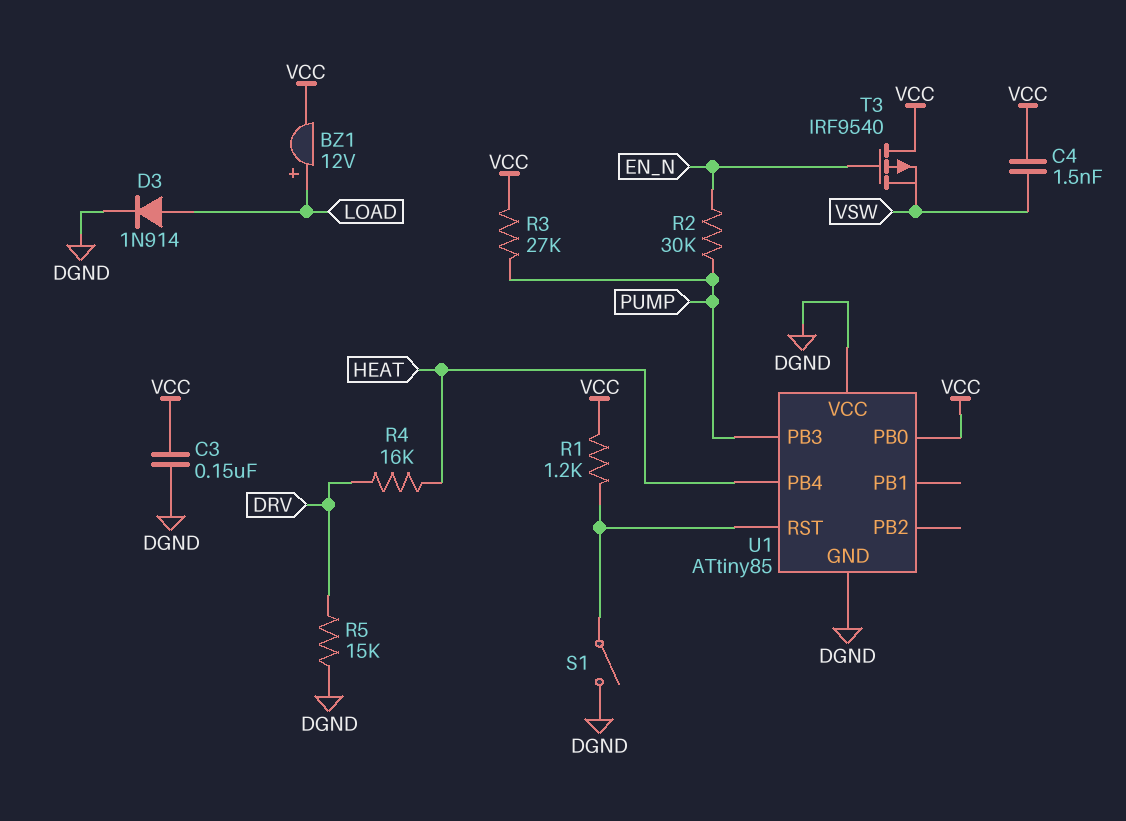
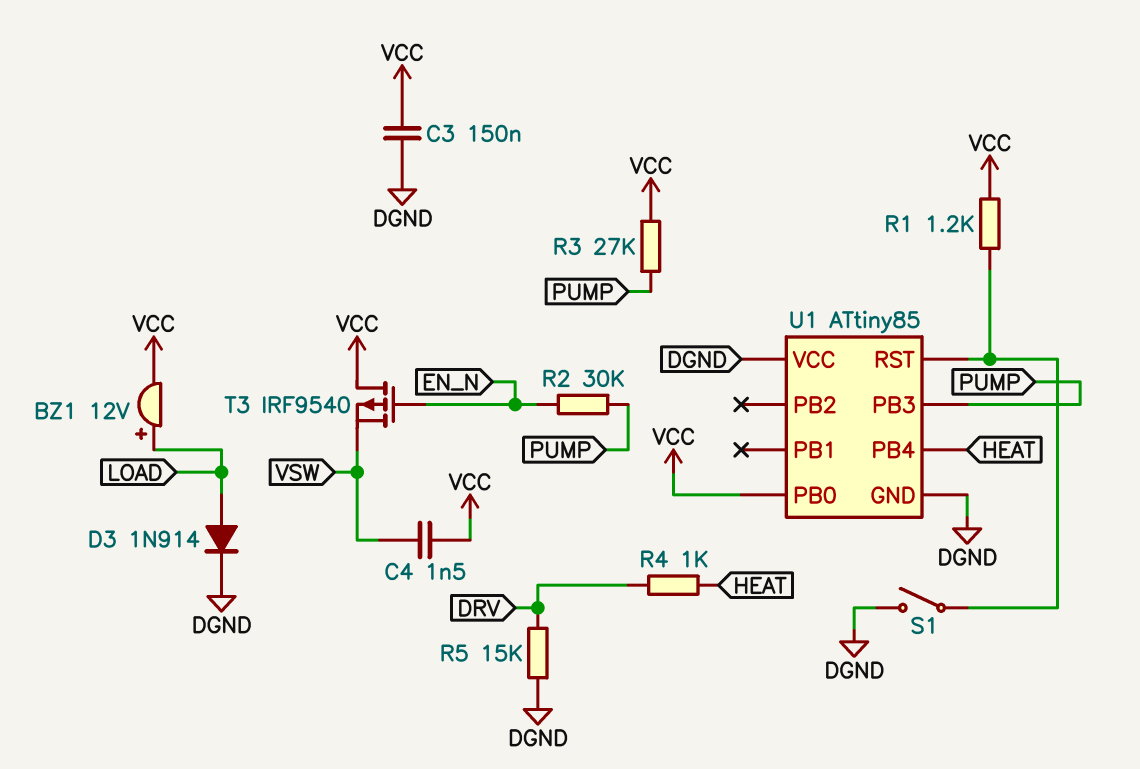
R4: 16k (DRV, HEAT) -> 1k (DRV, HEAT)

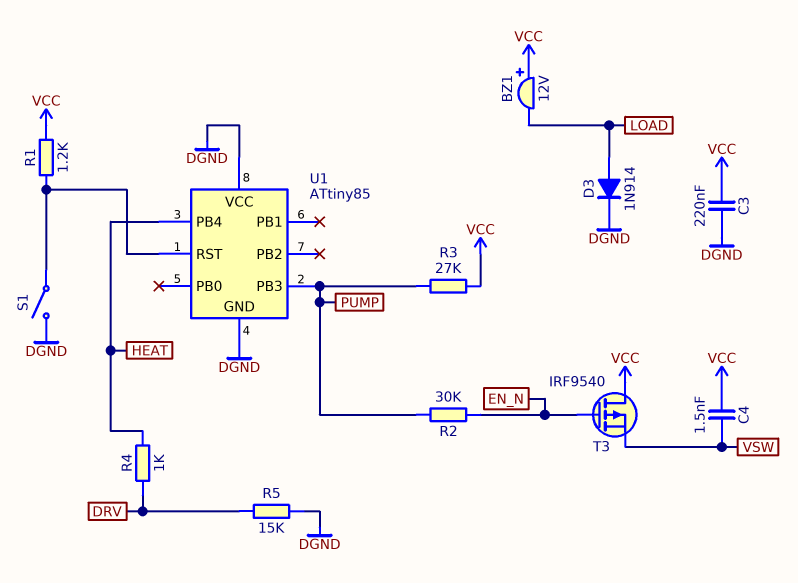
BZ1: buzzer 12V (plus LOAD, minus VCC) -> buzzer 12V (plus VCC, minus LOAD)
C3: 150nF (DGND, VCC) -> 220nF (DGND, VCC)
U1 pin PB0: VCC -> none

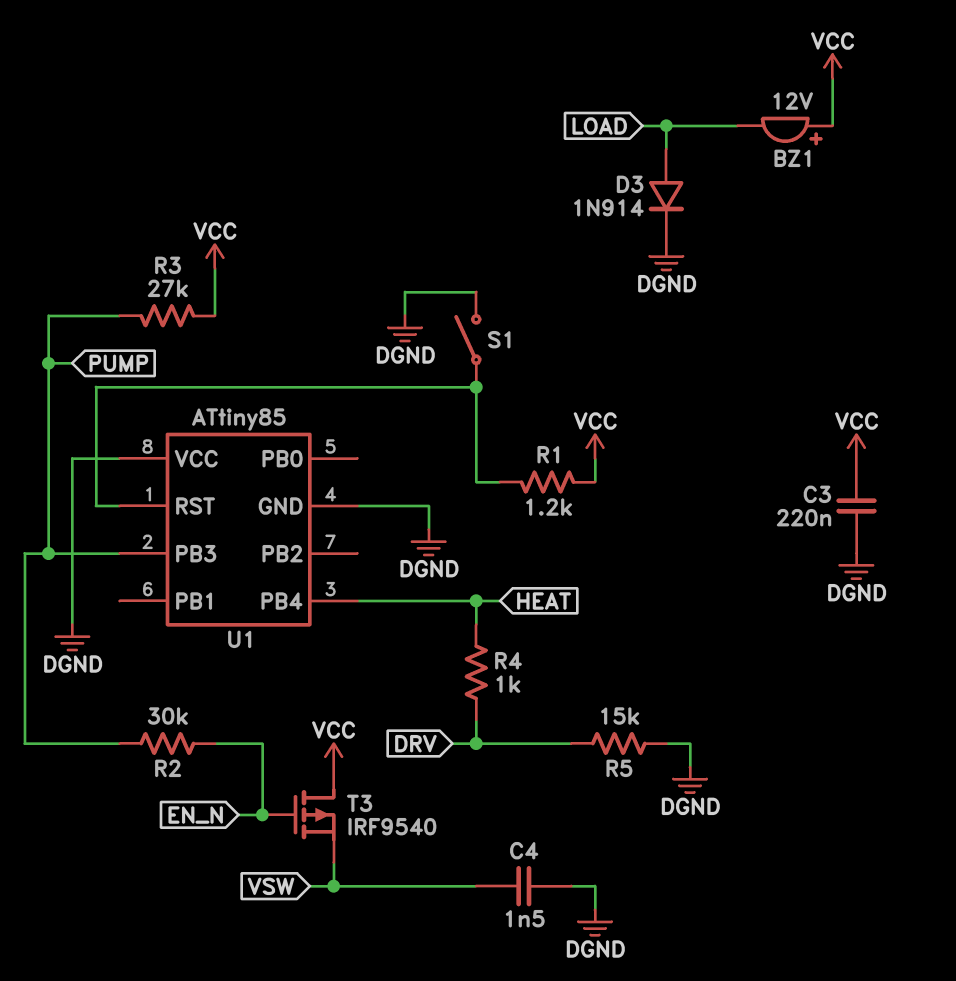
C4: 1.5nF (VCC, VSW) -> 1.5nF (DGND, VSW)

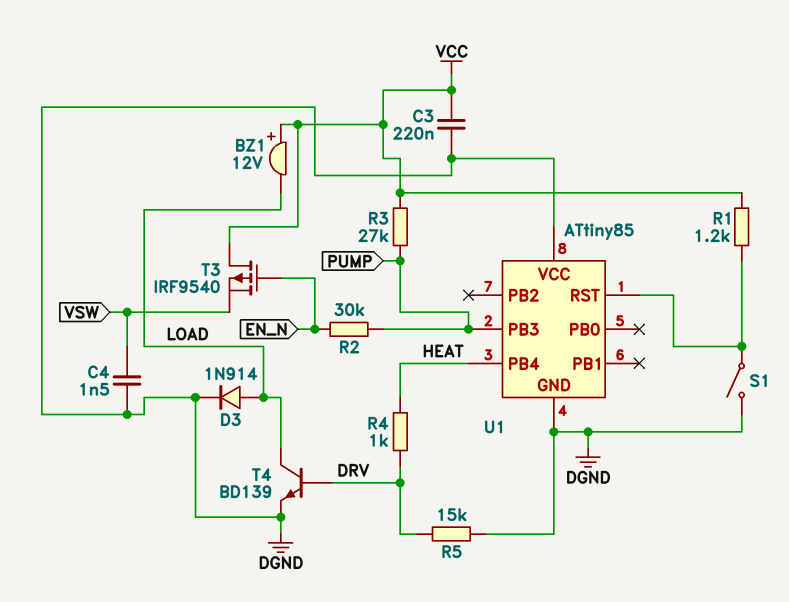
T4: none -> NPN BD139 (B DRV, C LOAD, E DGND)

